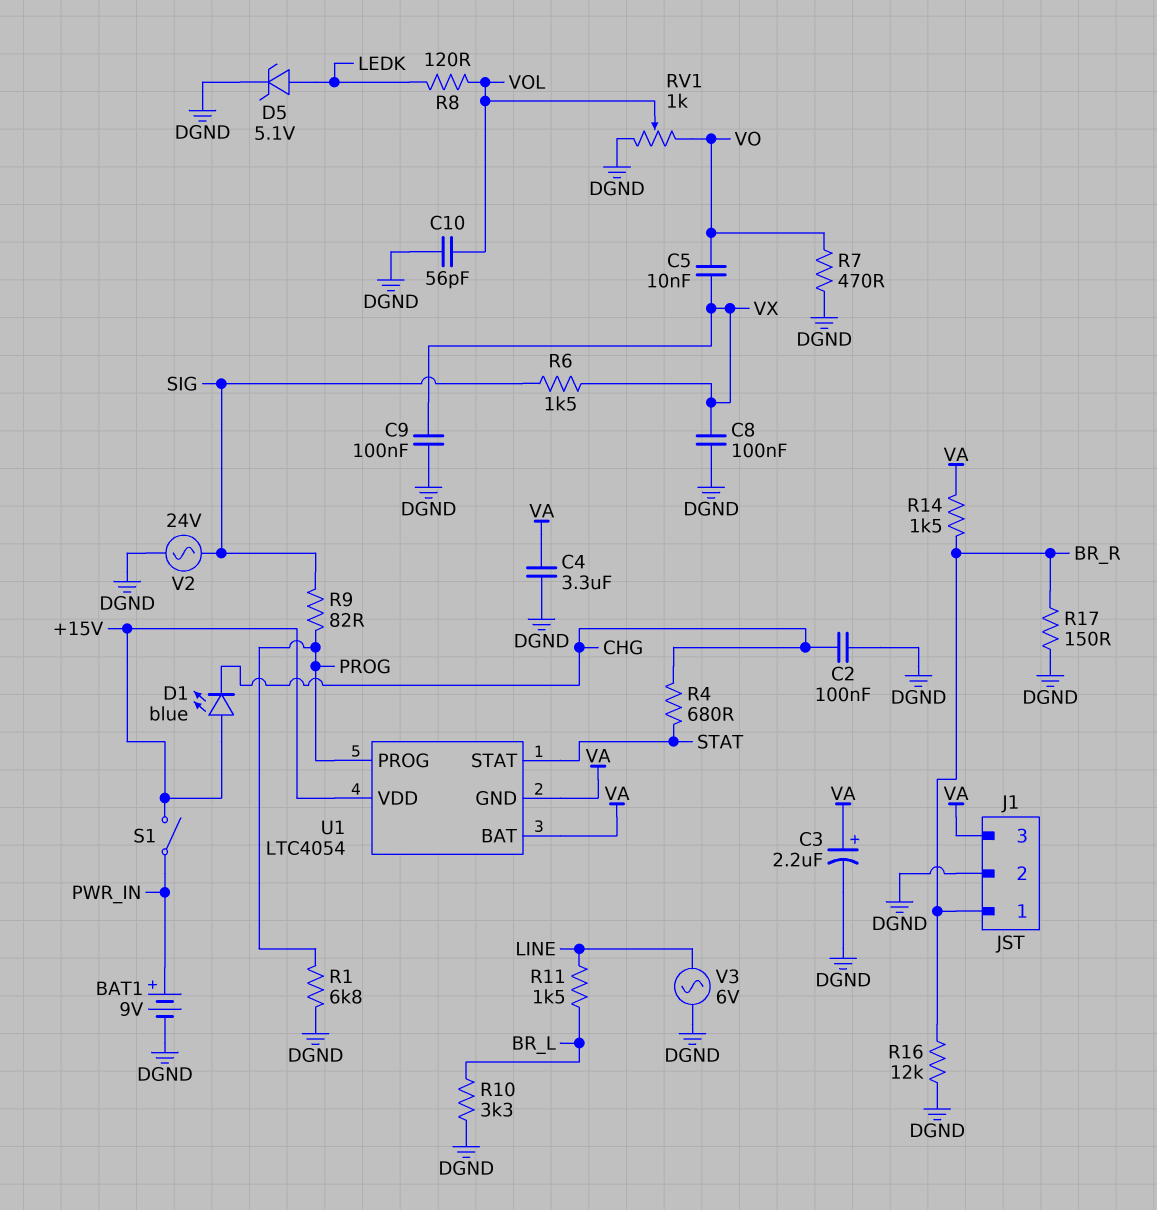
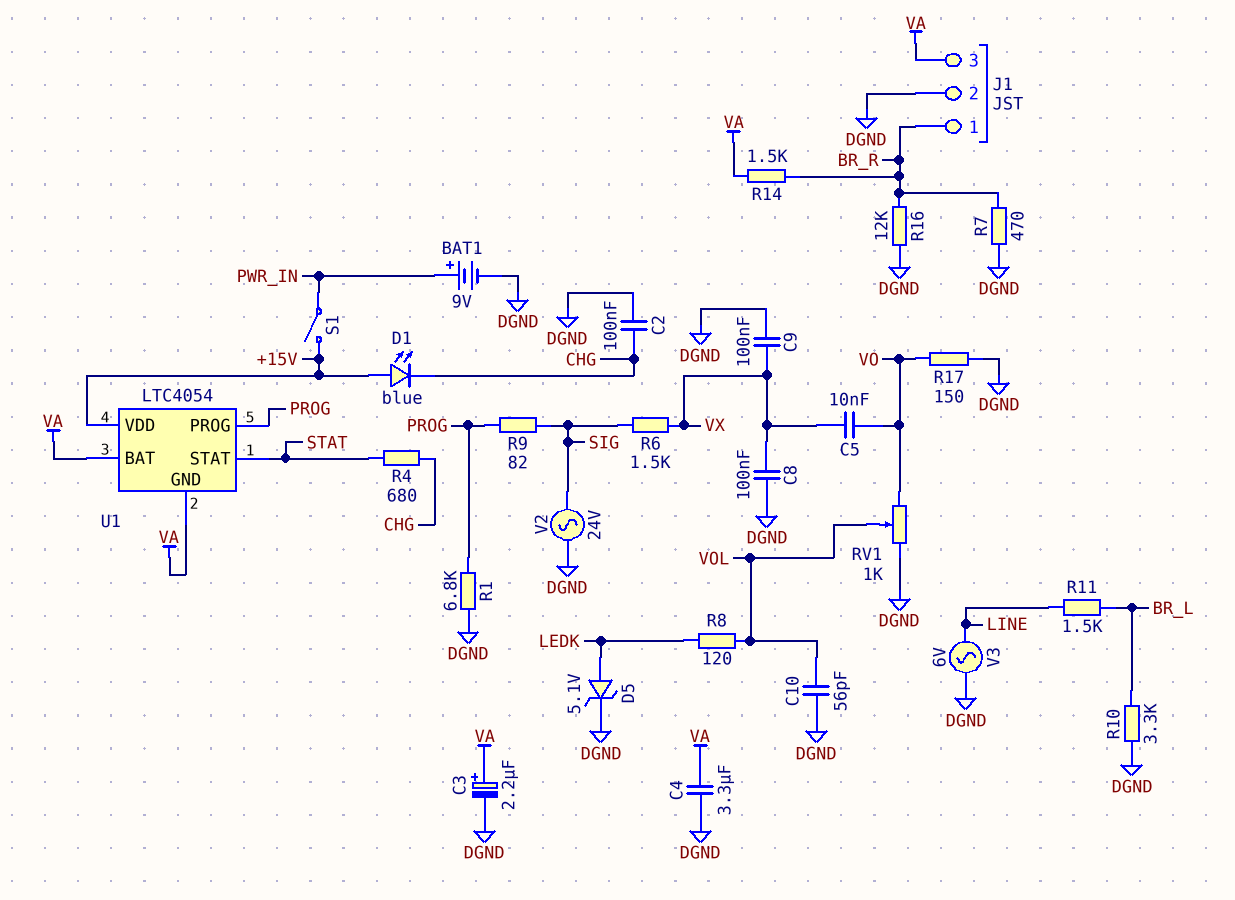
R7: 470 (DGND, VO) -> 470 (BR_R, DGND)
R17: 150 (BR_R, DGND) -> 150 (DGND, VO)

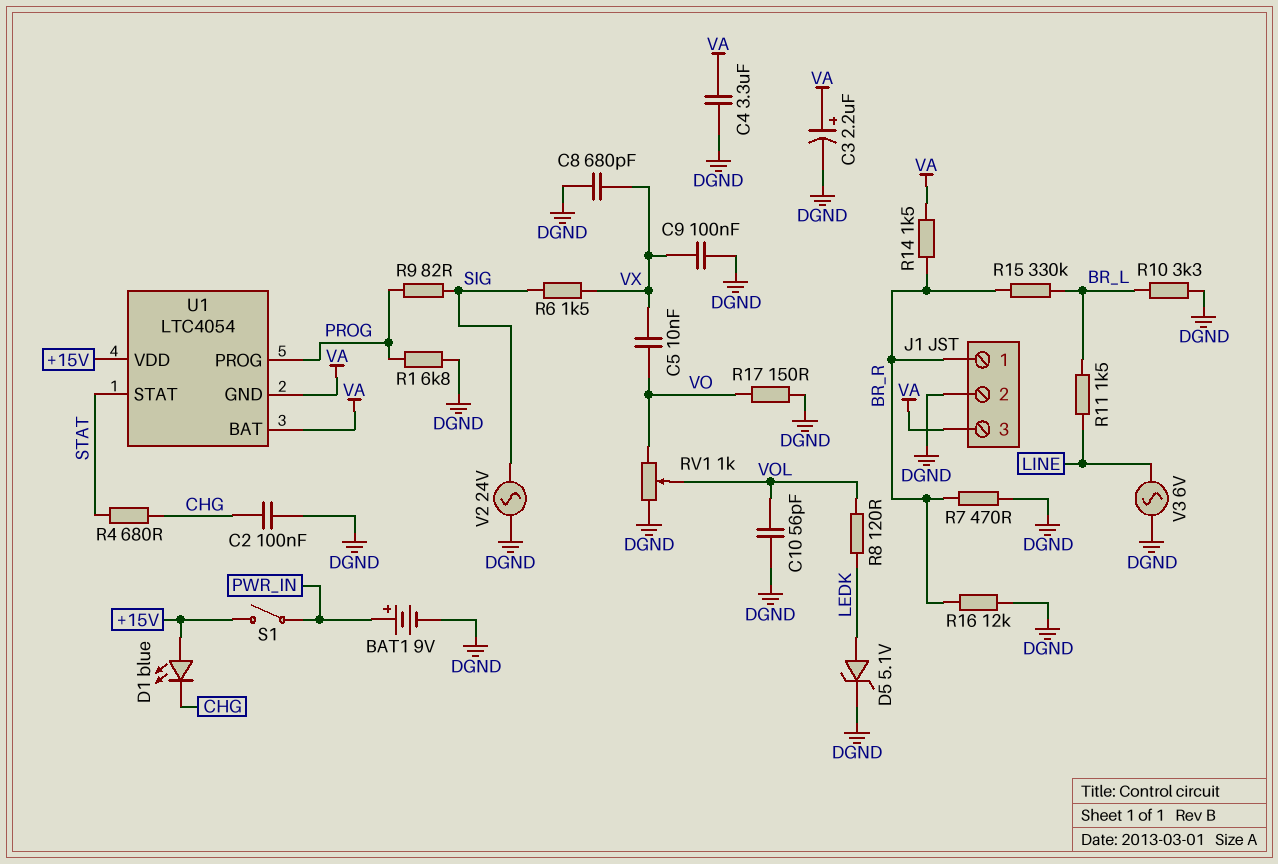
C8: 100nF (DGND, VX) -> 680pF (DGND, VX)
R15: none -> 330k (BR_L, BR_R)

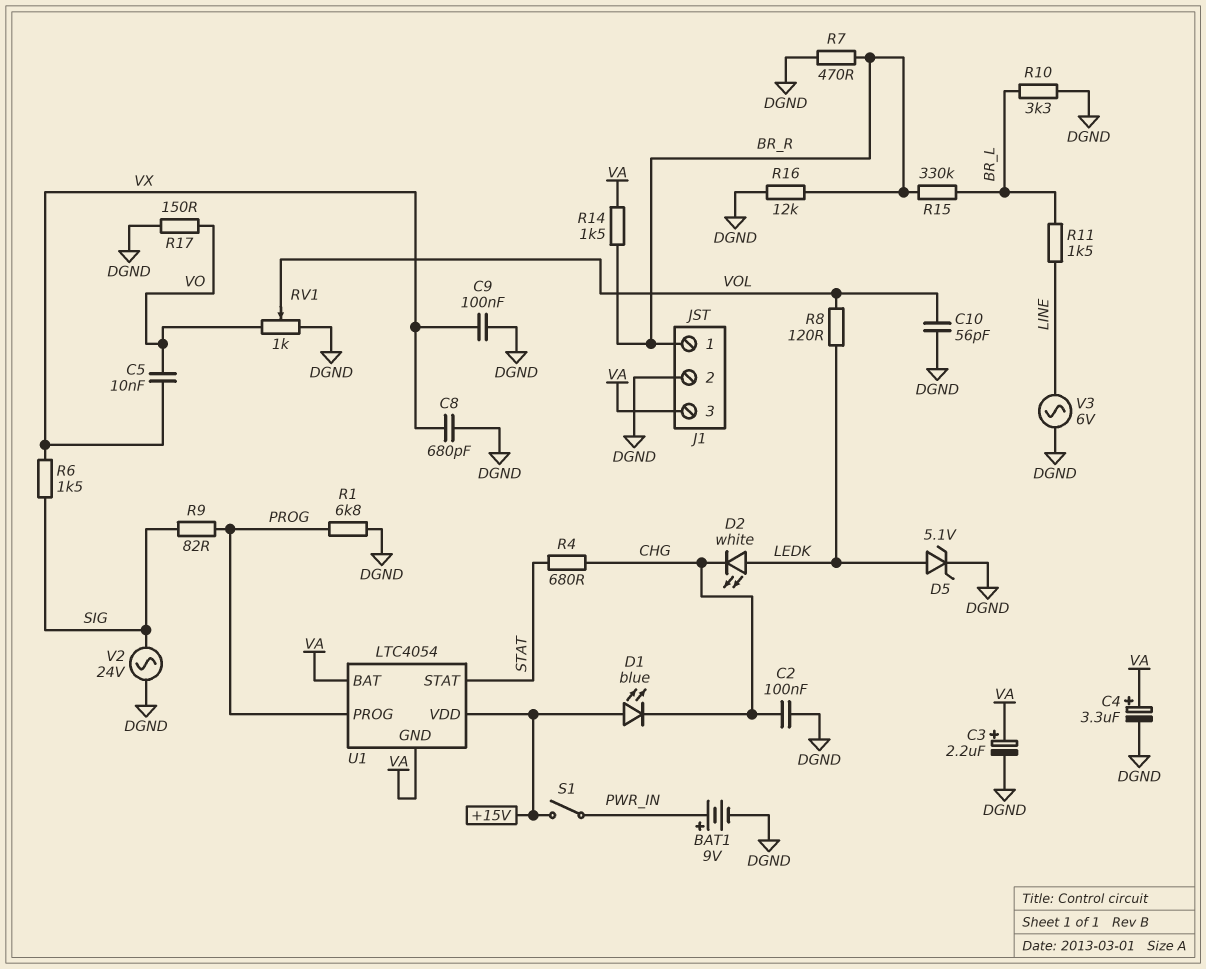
C4: 3.3uF (DGND, VA) -> 3.3uF (plus VA, minus DGND)
D2: none -> LED white (A LEDK, K CHG)

